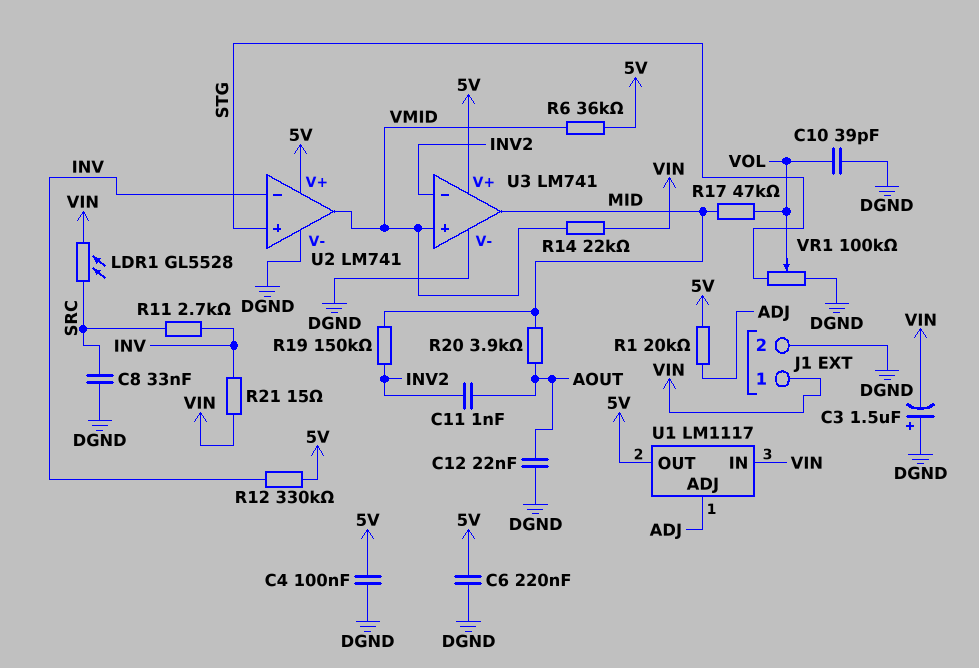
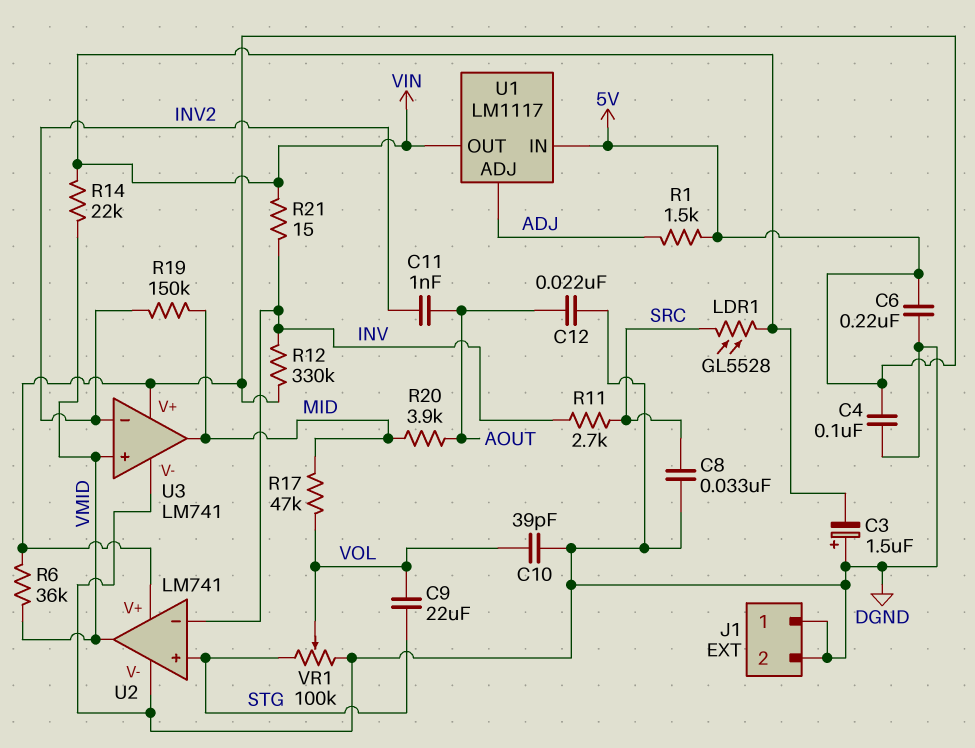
C9: none -> 22uF (STG, VOL)
J1 pin 1: VIN -> DGND
R1: 20k (5V, ADJ) -> 1.5k (5V, ADJ)
U1 pin IN: VIN -> 5V
U1 pin OUT: 5V -> VIN

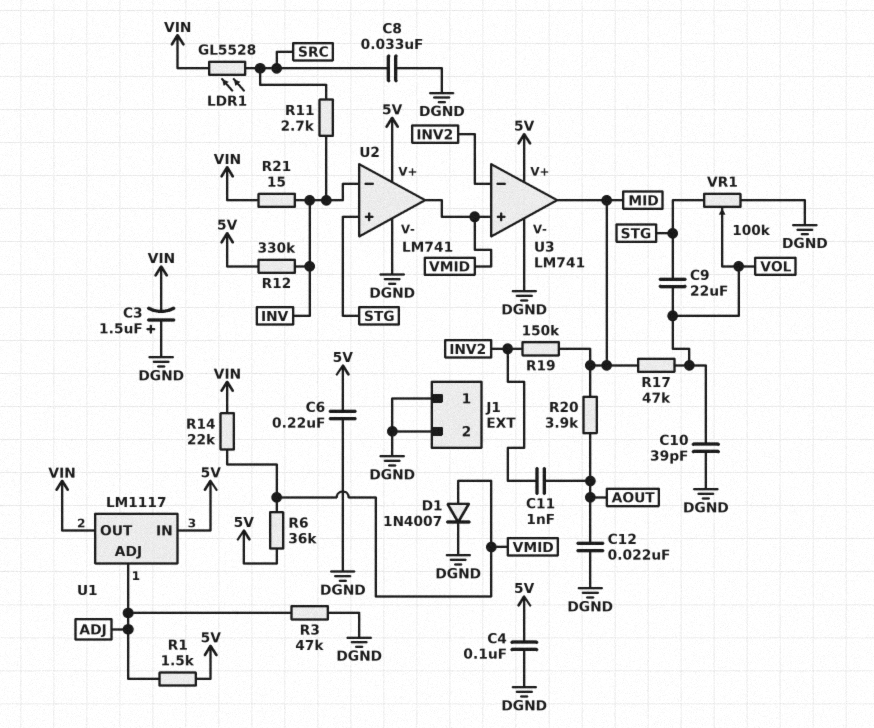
D1: none -> diode 1N4007 (A VMID, K DGND)
R3: none -> 47k (ADJ, DGND)

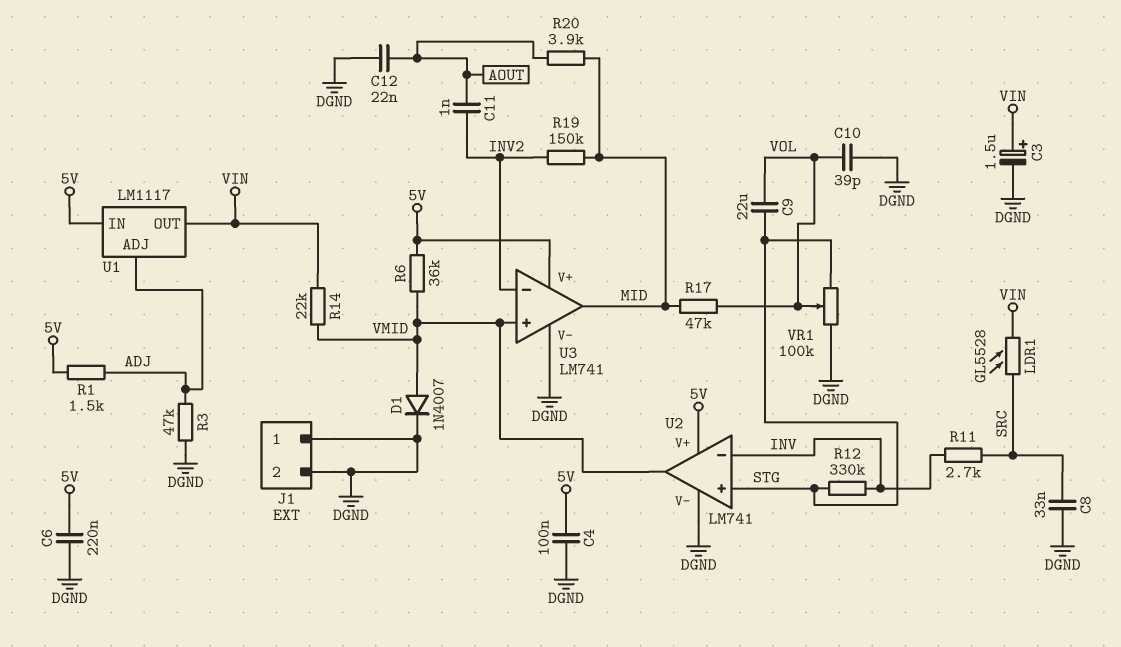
C3: 1.5uF (plus DGND, minus VIN) -> 1.5uF (plus VIN, minus DGND)
R12: 330k (5V, INV) -> 330k (INV, STG)
R21: 15 (INV, VIN) -> none

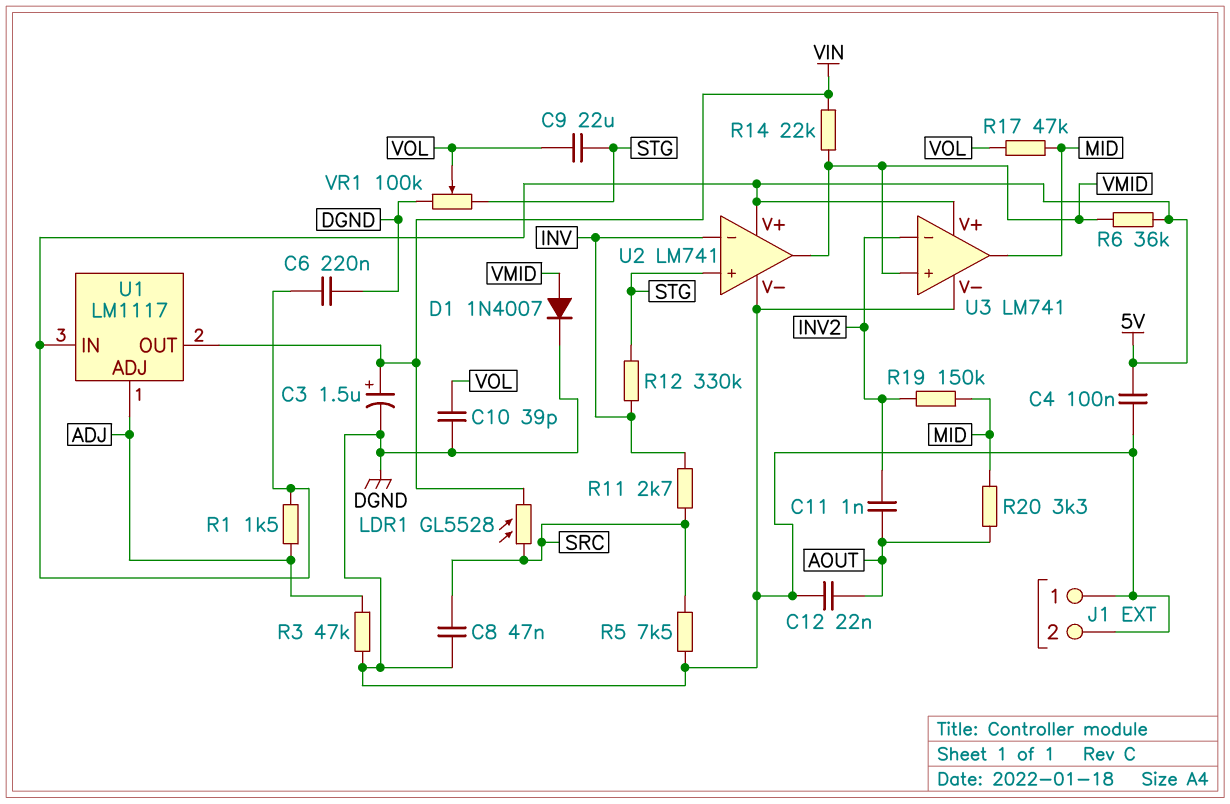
C8: 33nF (DGND, SRC) -> 47nF (DGND, SRC)
R5: none -> 7.5k (DGND, SRC)
R20: 3.9k (AOUT, MID) -> 3.3k (AOUT, MID)

